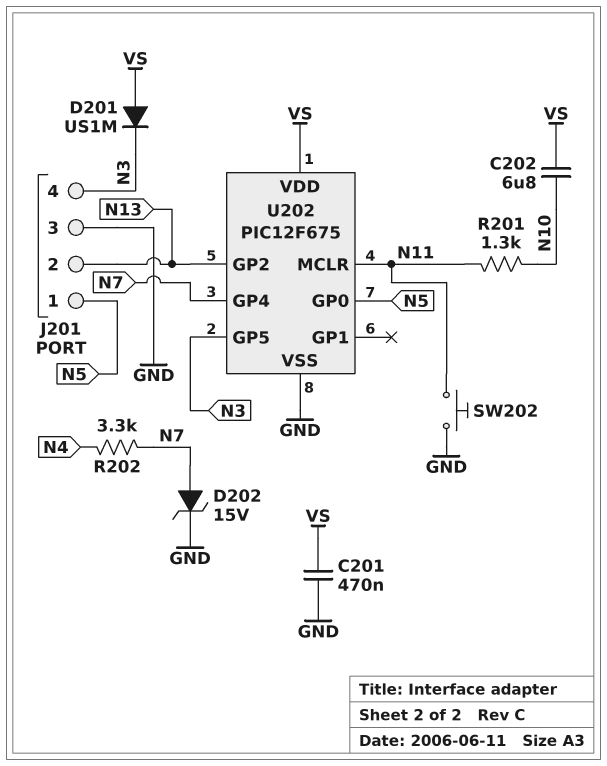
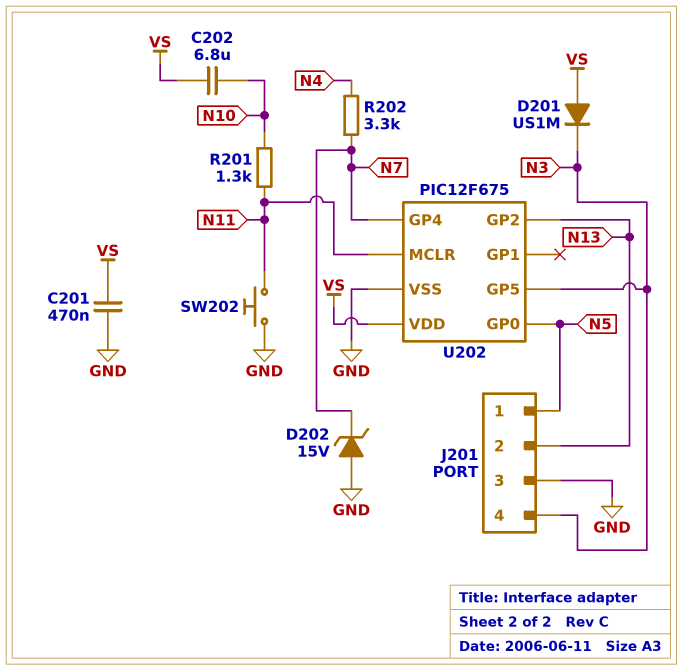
D202: zener 15V (A N7, K GND) -> zener 15V (A GND, K N7)

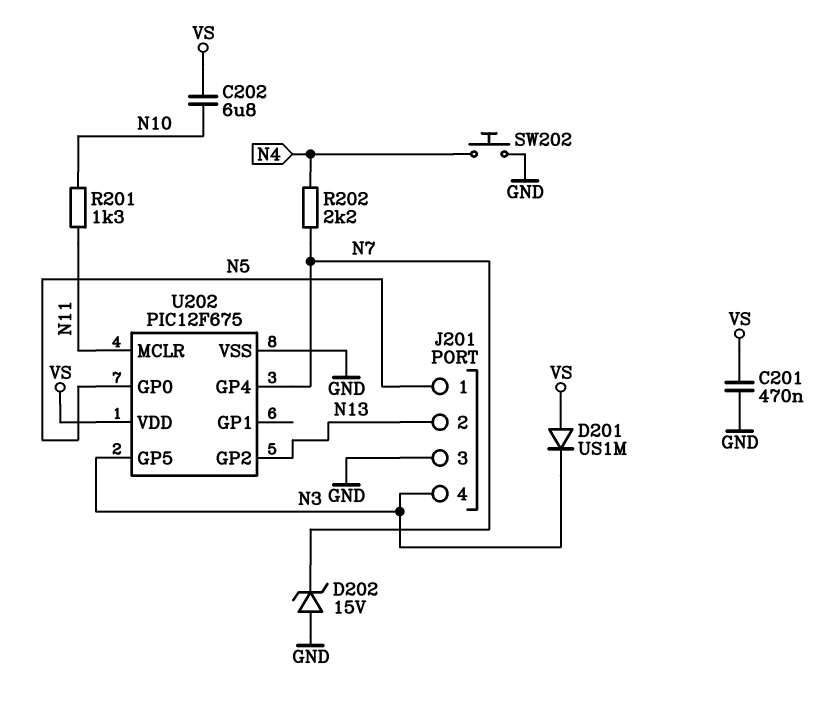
R202: 3.3k (N4, N7) -> 2.2k (N4, N7)
SW202: button (GND, N11) -> button (GND, N4)

